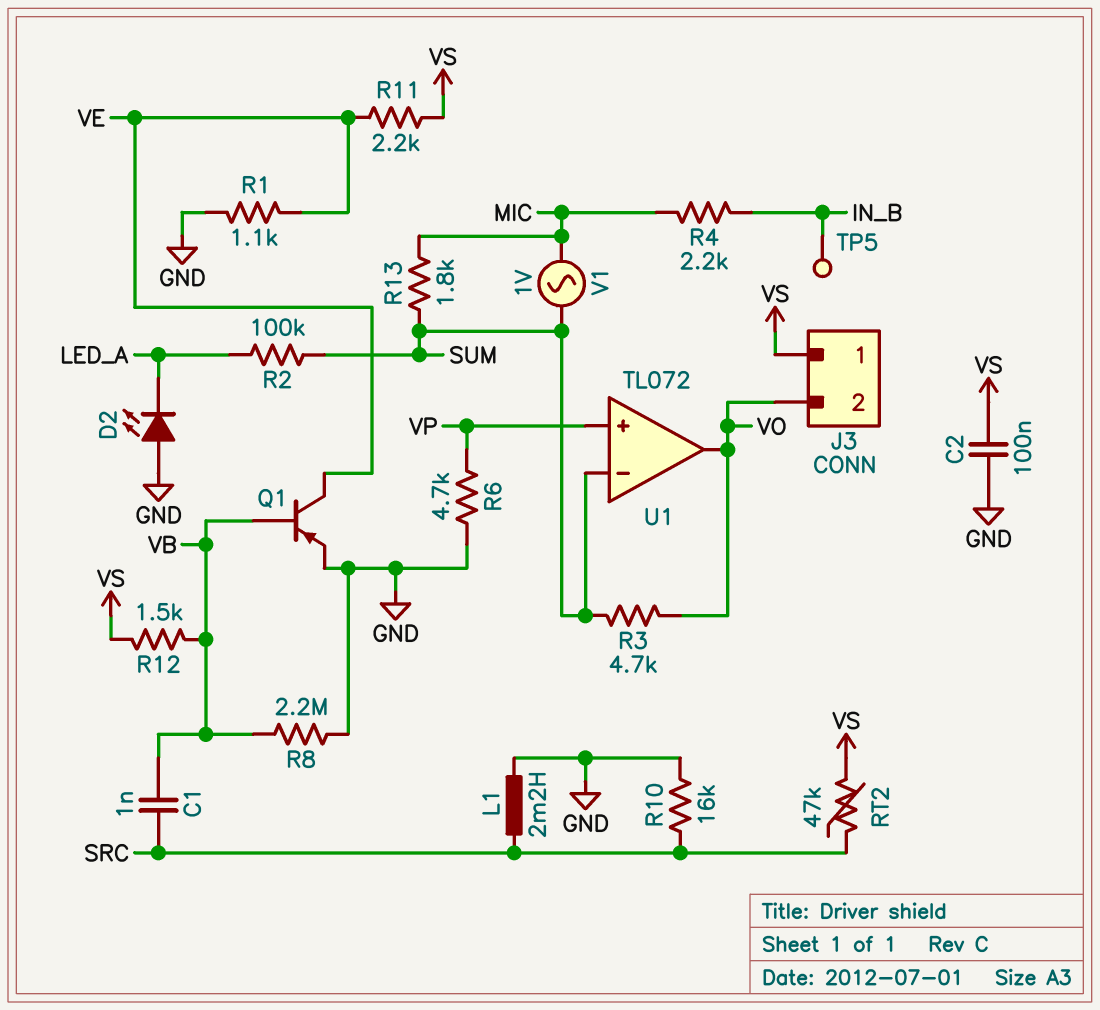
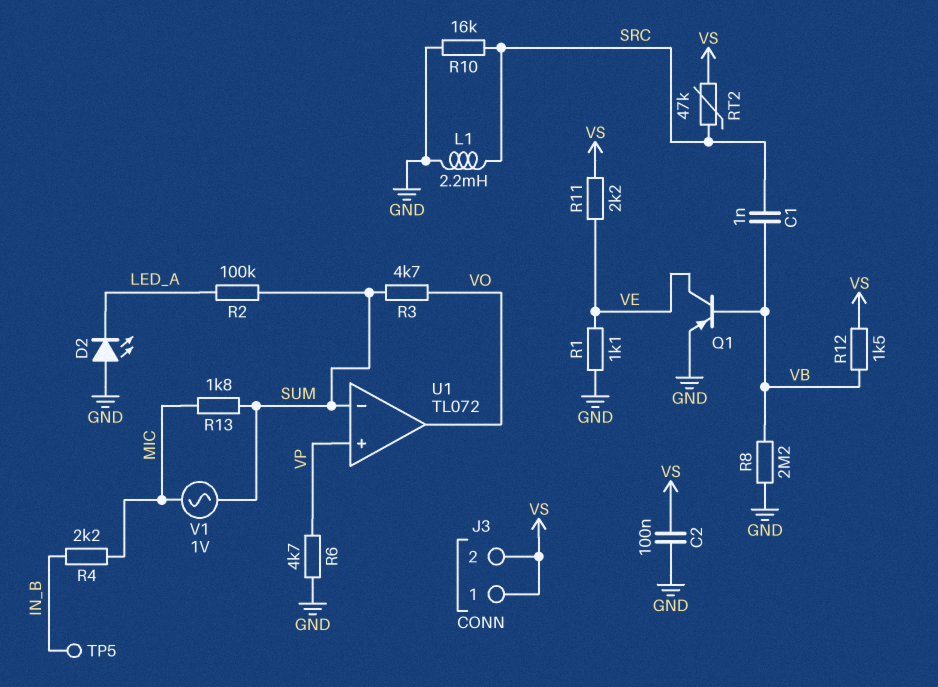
J3 pin 2: VO -> VS

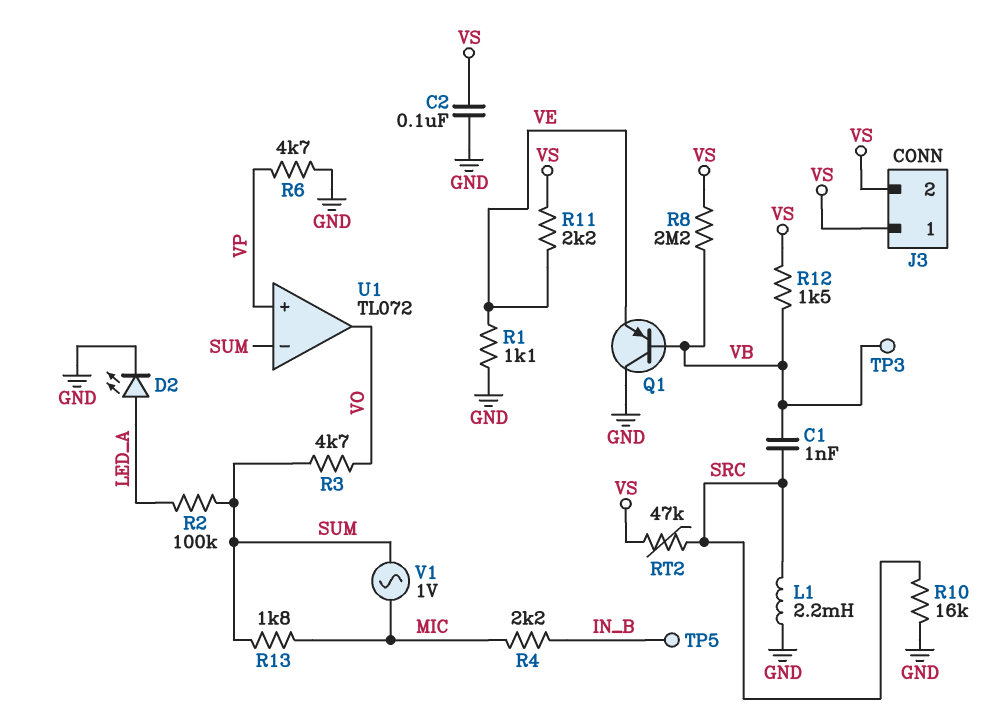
D2: LED (A GND, K LED_A) -> LED (A LED_A, K GND)
Q1: PNP (B VB, C VE, E GND) -> PNP (B VB, C GND, E VE)
R8: 2.2M (GND, VB) -> 2.2M (VB, VS)
TP3: none -> test point (VB)

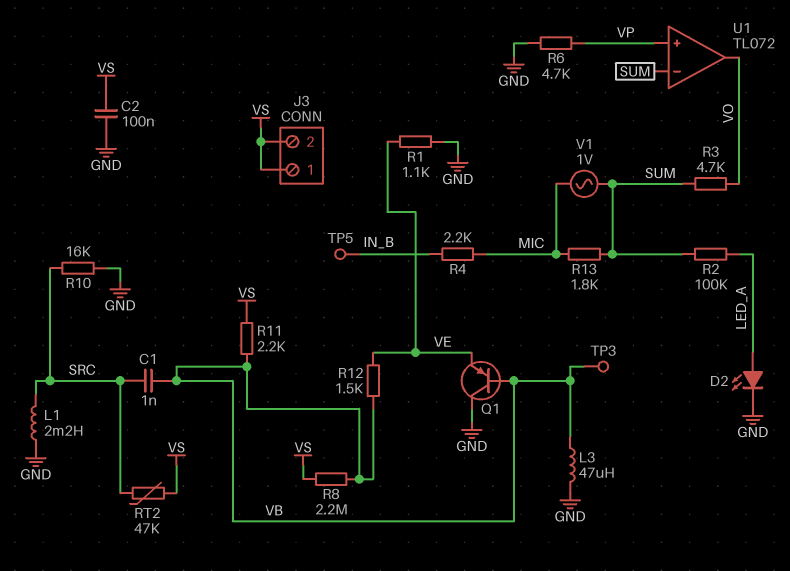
L3: none -> 47uH (GND, VB)
R11: 2.2k (VE, VS) -> 2.2k (VB, VS)
R12: 1.5k (VB, VS) -> 1.5k (VB, VE)

